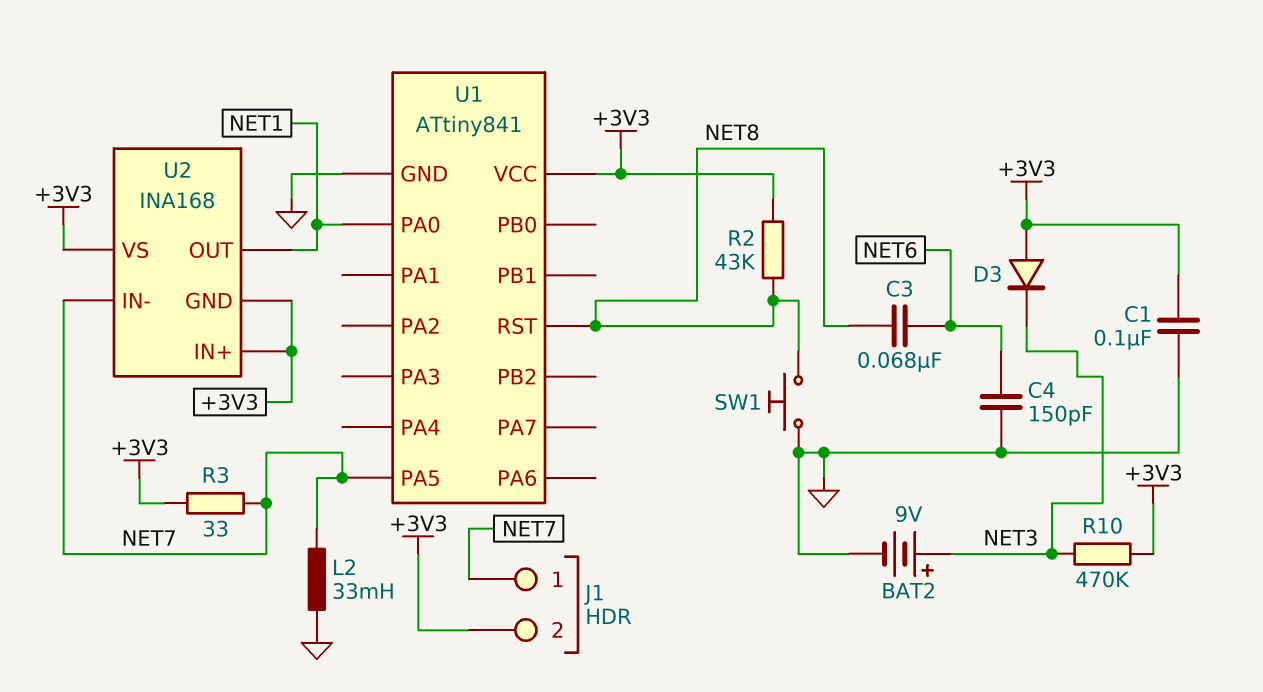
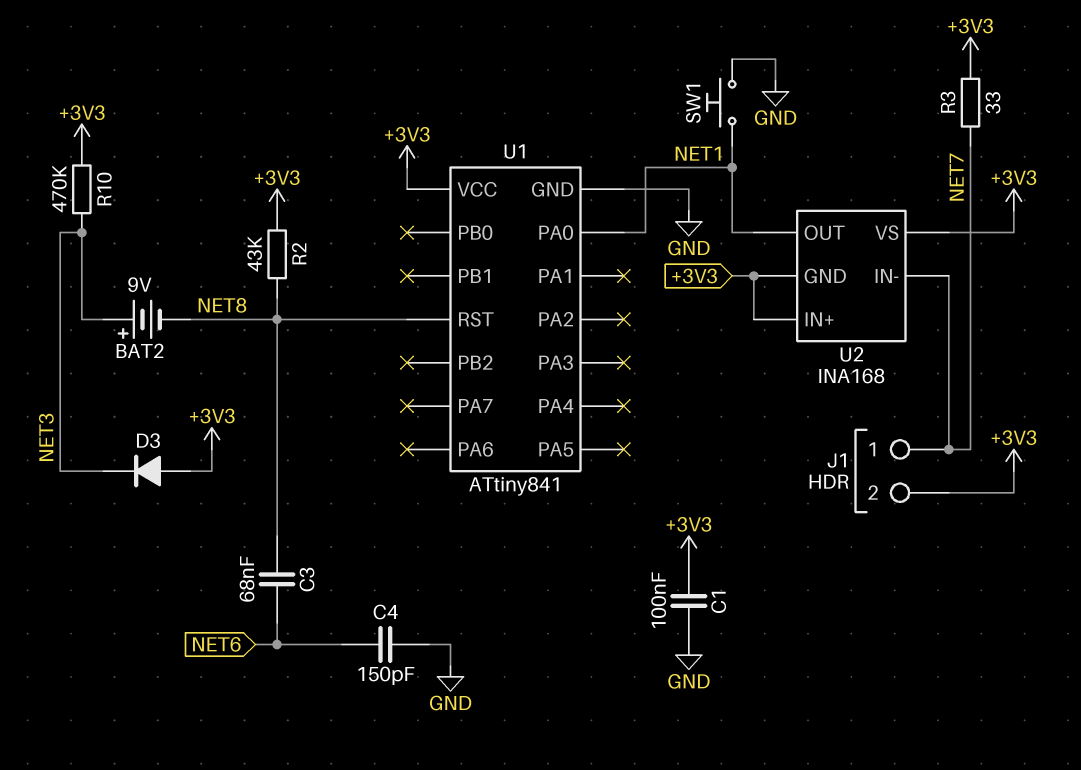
BAT2: 9V (plus NET3, minus GND) -> 9V (plus NET3, minus NET8)
L2: 33mH (GND, NET7) -> none
SW1: button (GND, NET8) -> button (GND, NET1)
U1 pin PA5: NET7 -> none

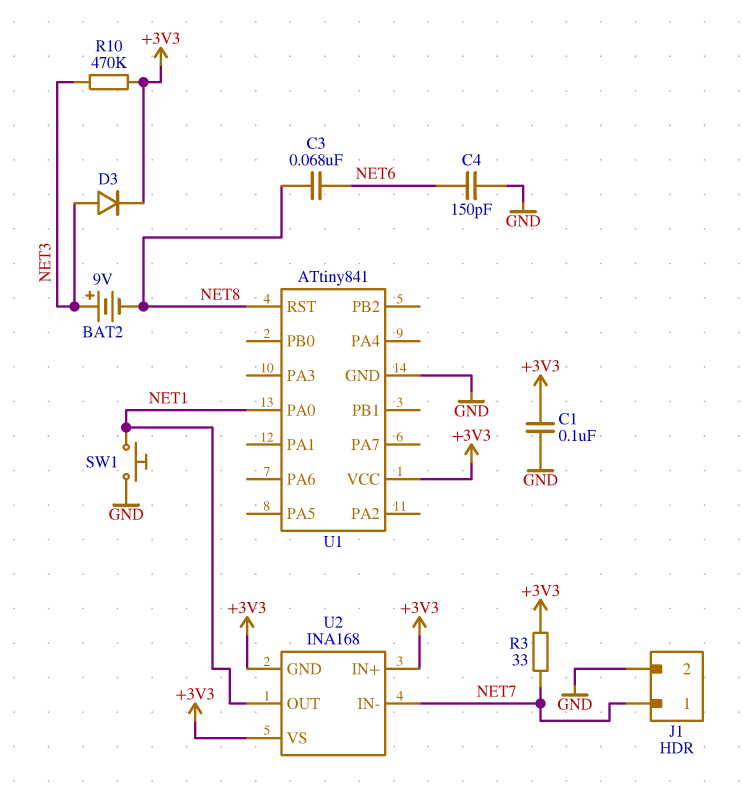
D3: diode (A +3V3, K NET3) -> diode (A NET3, K +3V3)
J1 pin 2: +3V3 -> GND
R2: 43k (+3V3, NET8) -> none

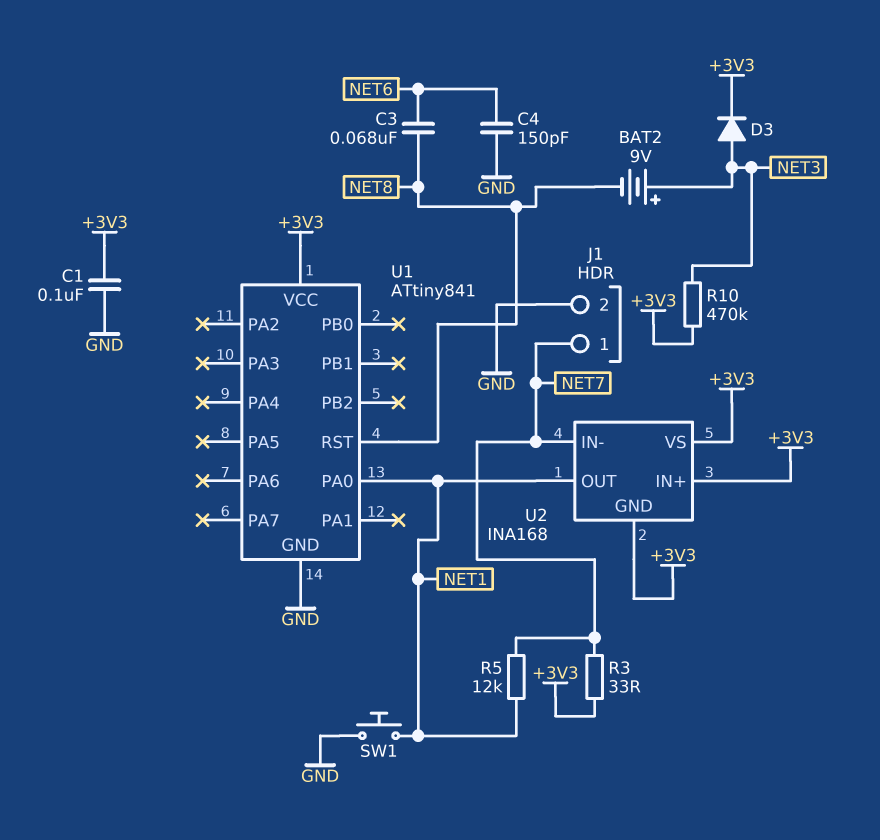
R5: none -> 12k (NET1, NET7)

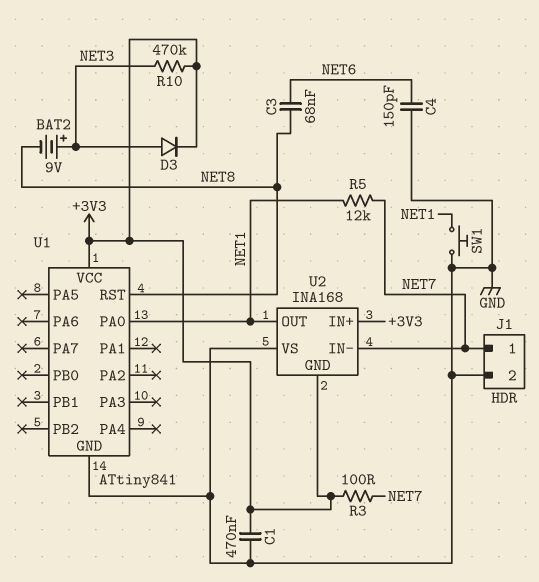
C1: 100nF (+3V3, GND) -> 470nF (+3V3, GND)
R3: 33 (+3V3, NET7) -> 100 (+3V3, NET7)
U2 pin VS: +3V3 -> GND

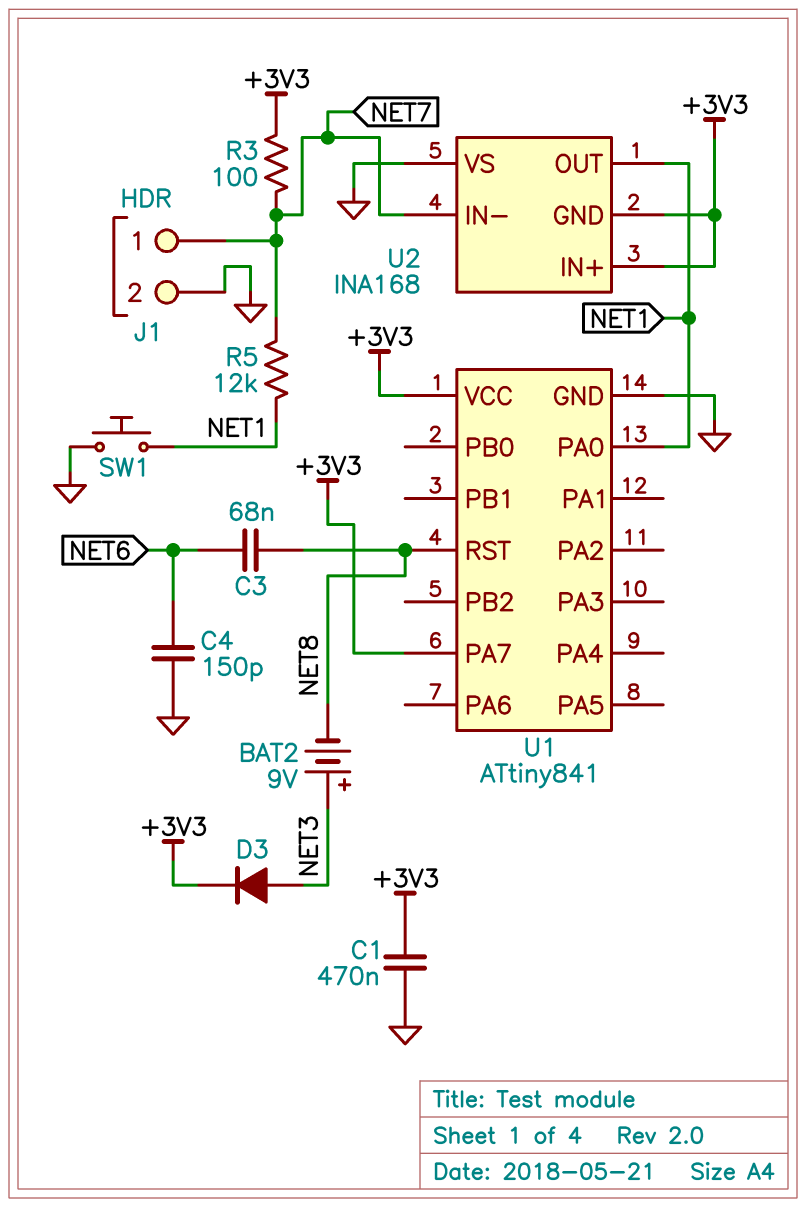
R10: 470k (+3V3, NET3) -> none
U1 pin PA7: none -> +3V3

